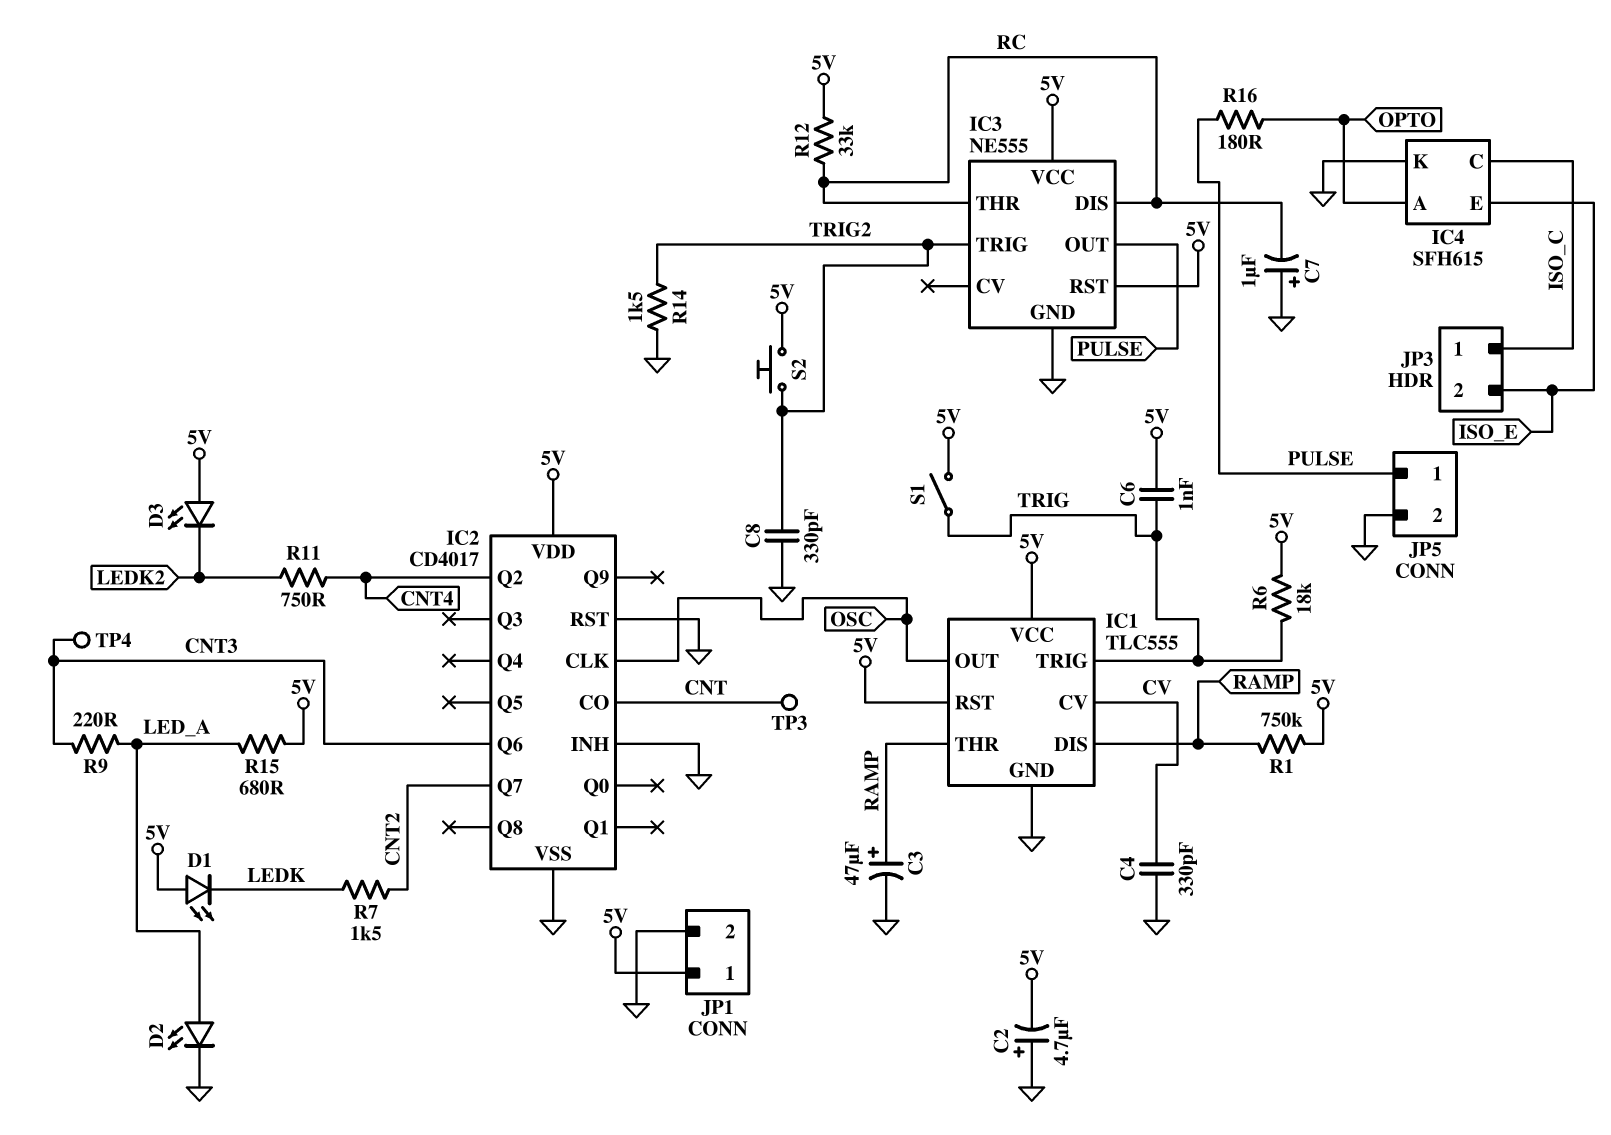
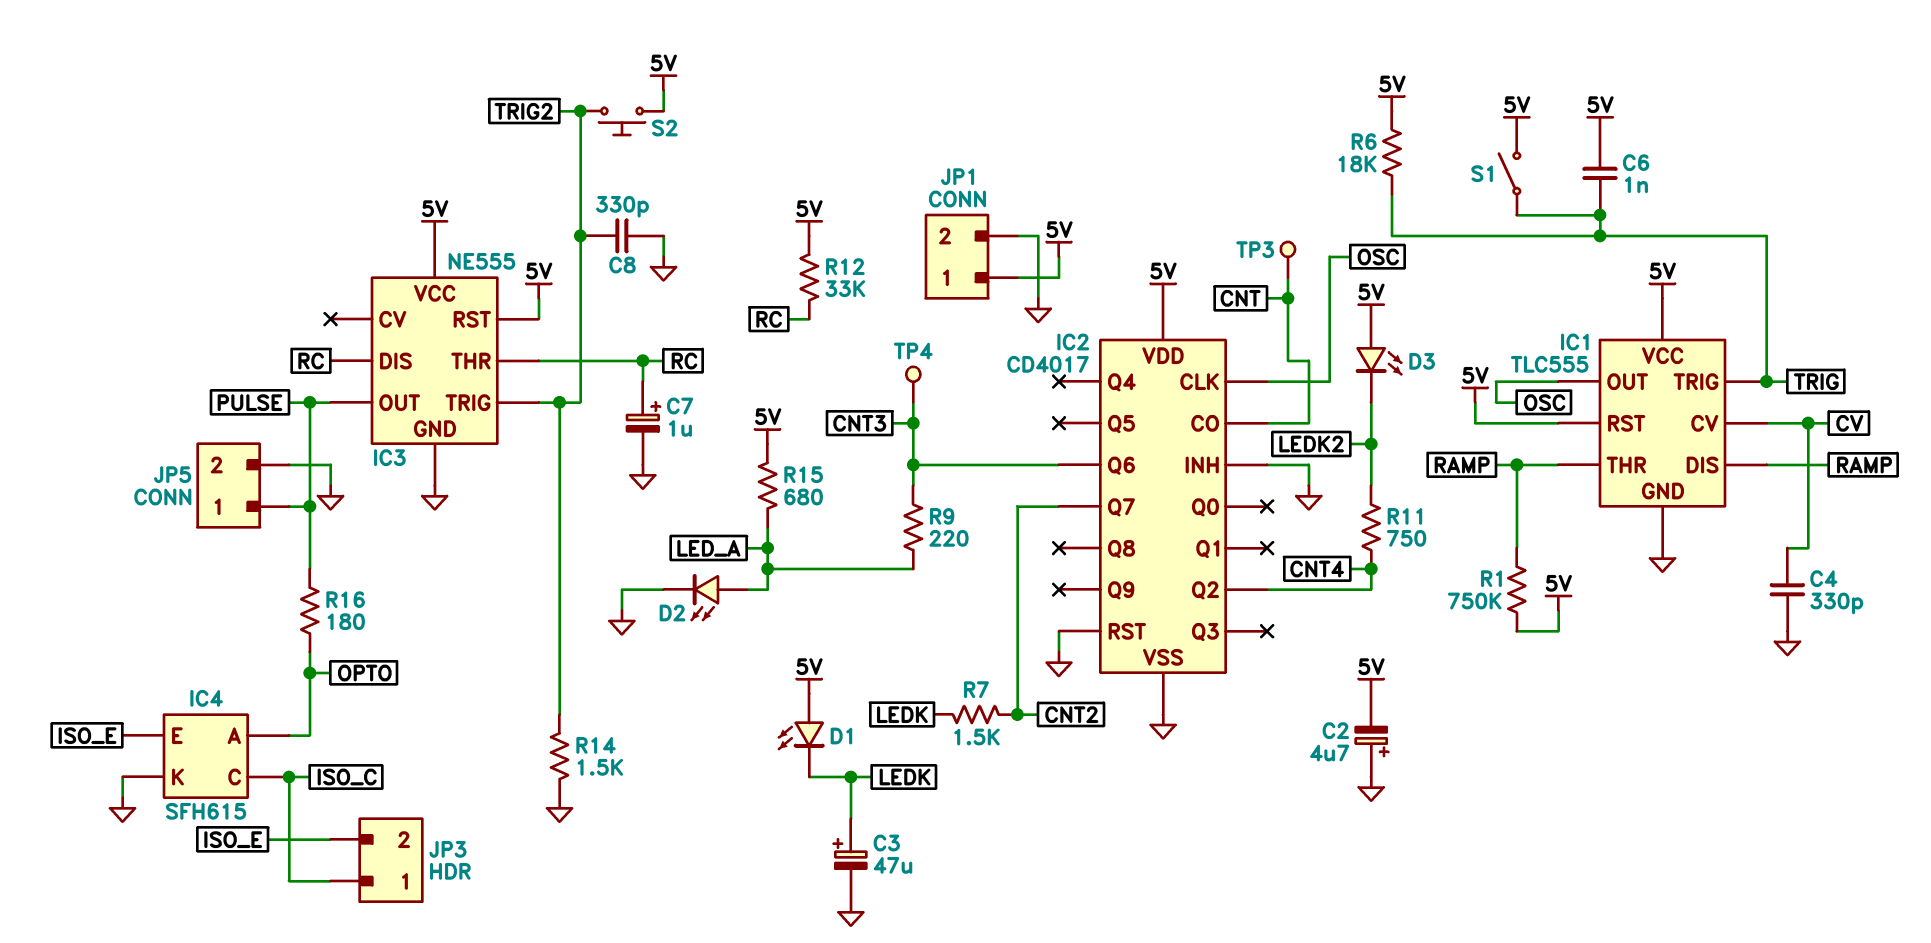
C3: 47uF (plus RAMP, minus GND) -> 47uF (plus LEDK, minus GND)
C7: 1uF (plus GND, minus RC) -> 1uF (plus RC, minus GND)

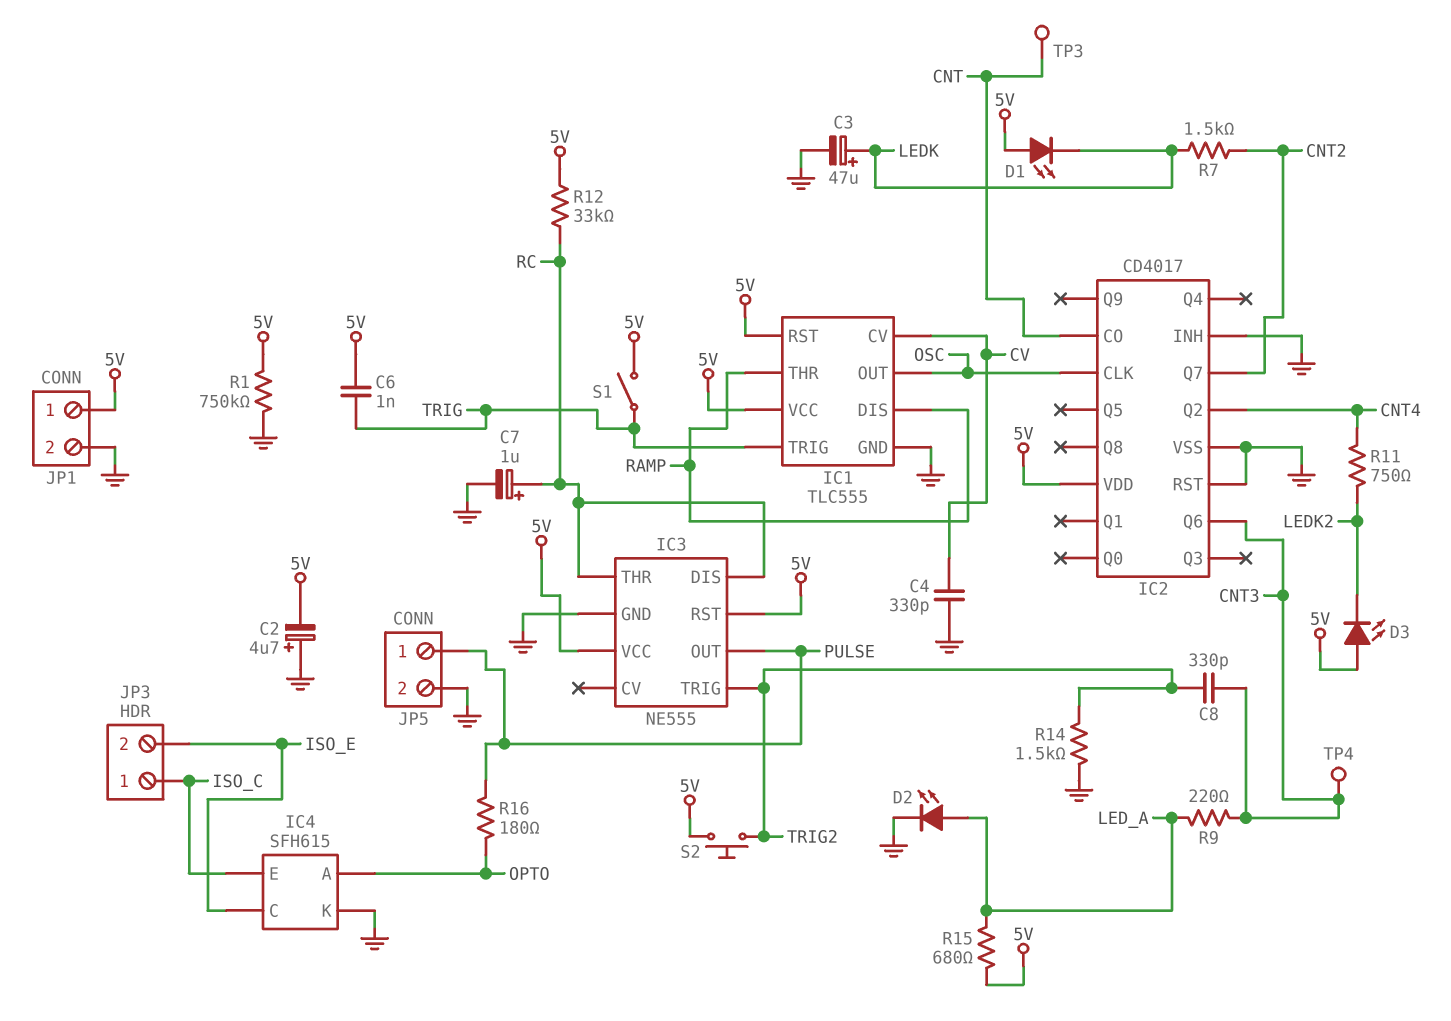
C8: 330pF (GND, TRIG2) -> 330pF (CNT3, TRIG2)
IC4 pin C: ISO_C -> ISO_E
IC4 pin E: ISO_E -> ISO_C
R1: 750k (5V, RAMP) -> 750k (5V, GND)
R6: 18k (5V, TRIG) -> none

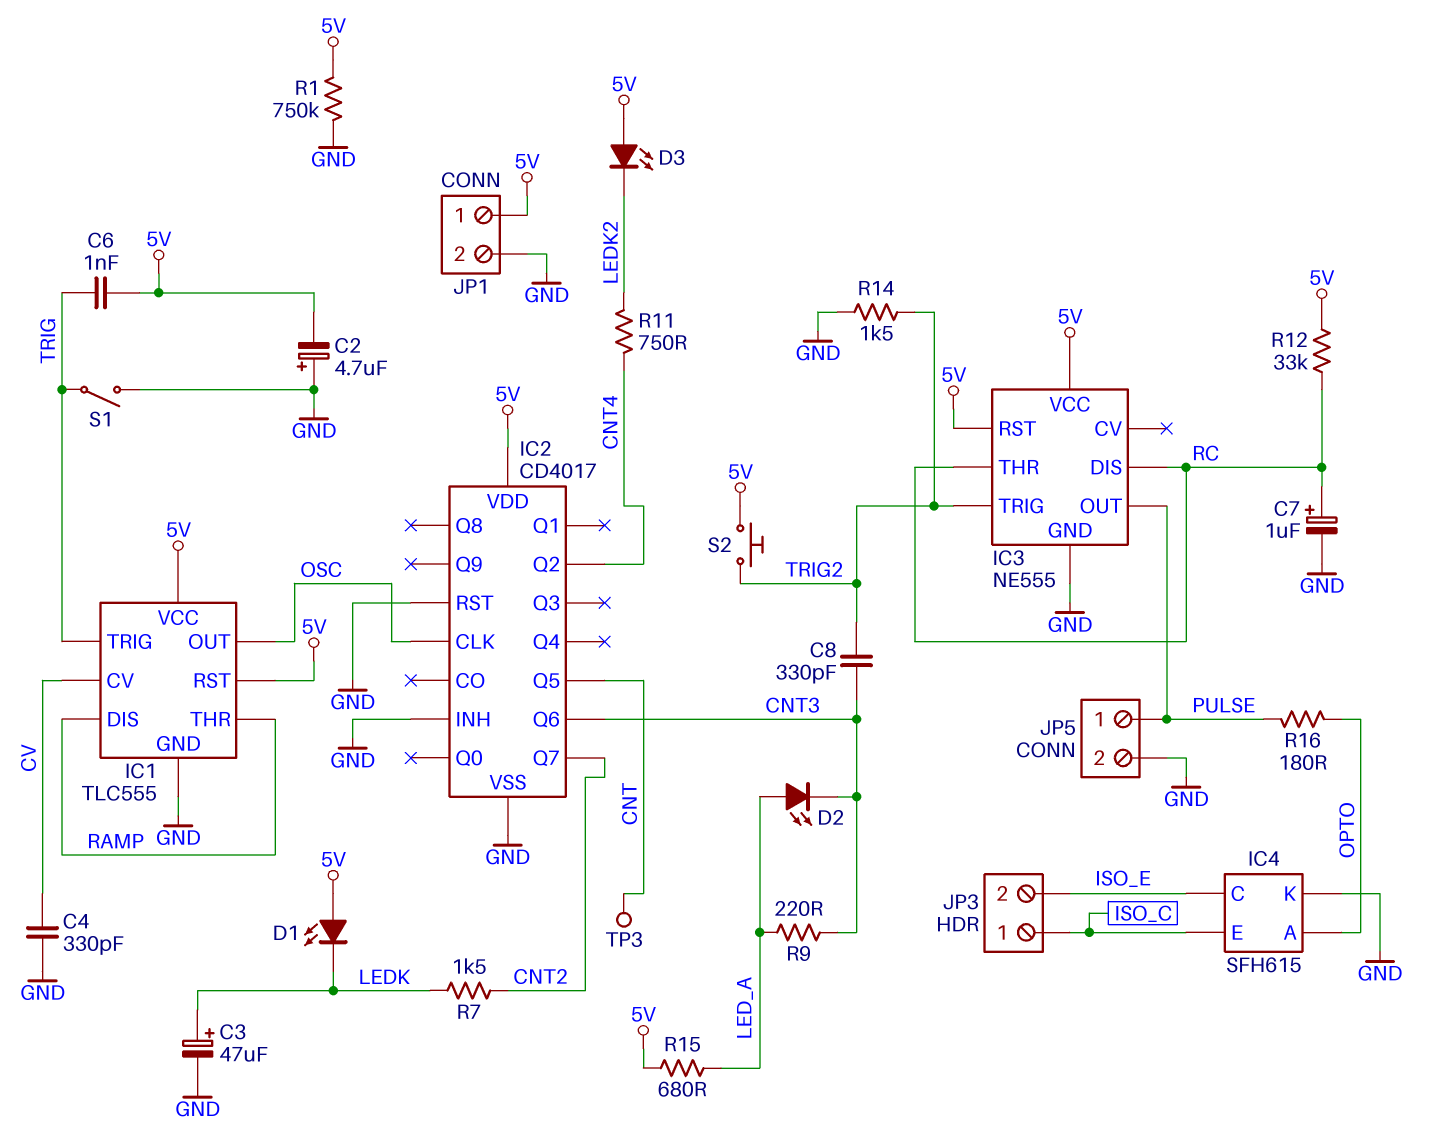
D2: LED (A LED_A, K GND) -> LED (A LED_A, K CNT3)
IC2 pin CO: CNT -> none
IC2 pin Q5: none -> CNT
S1: switch (5V, TRIG) -> switch (GND, TRIG)
TP4: test point (CNT3) -> none

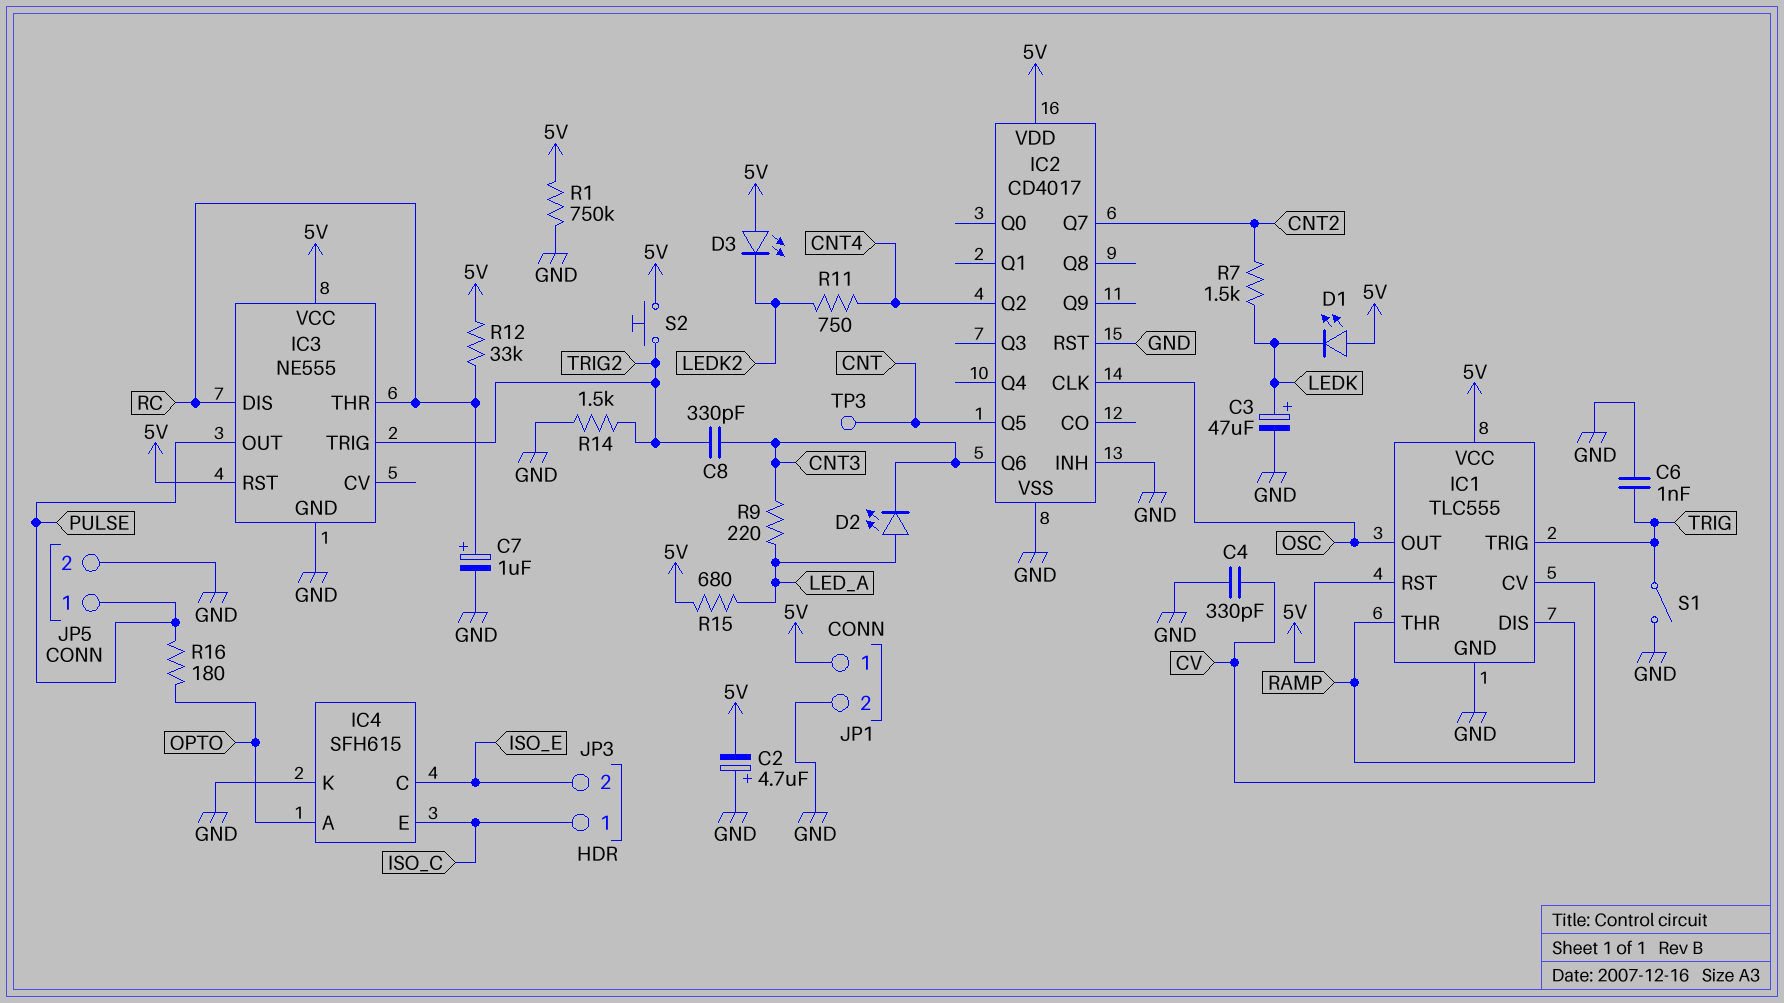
C6: 1nF (5V, TRIG) -> 1nF (GND, TRIG)

